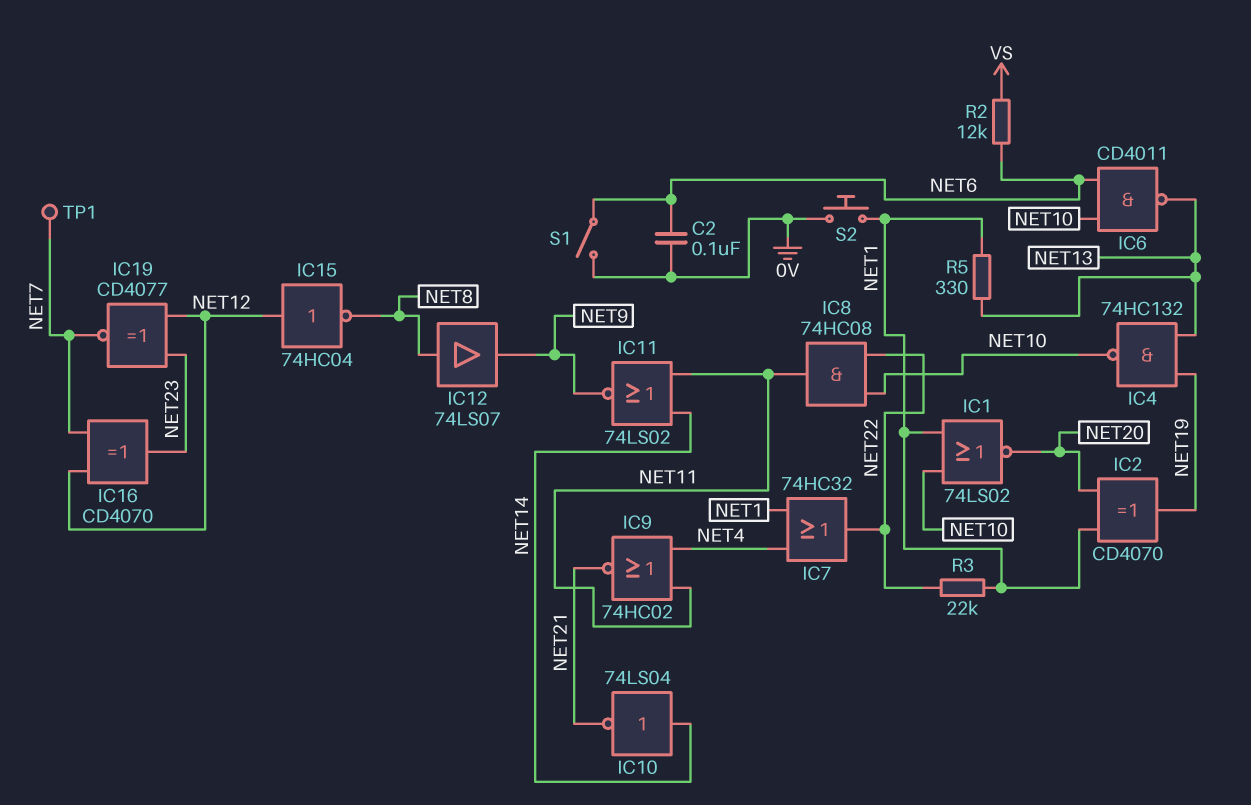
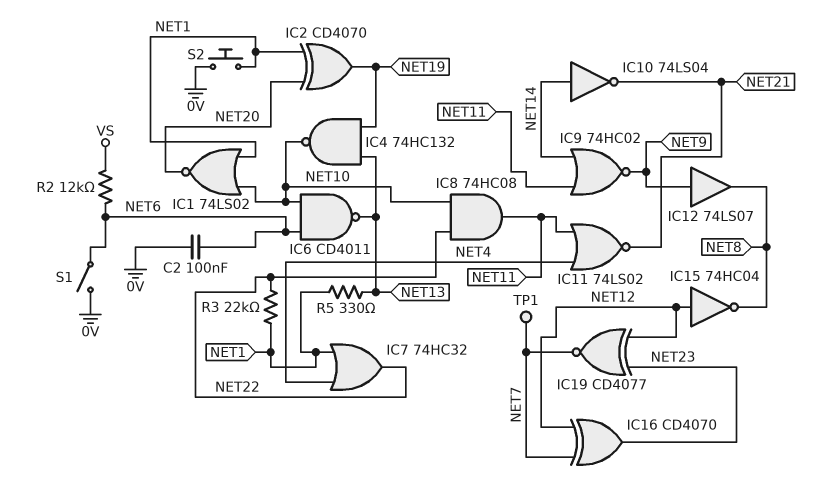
IC9: NOR 74HC02 (in NET4, in NET11, out NET21) -> NOR 74HC02 (in NET11, in NET14, out NET9)
IC11: NOR 74LS02 (in NET11, in NET14, out NET9) -> NOR 74LS02 (in NET4, in NET11, out NET21)
IC12: buffer 74LS07 (in NET8, out NET9) -> buffer 74LS07 (in NET9, out NET8)

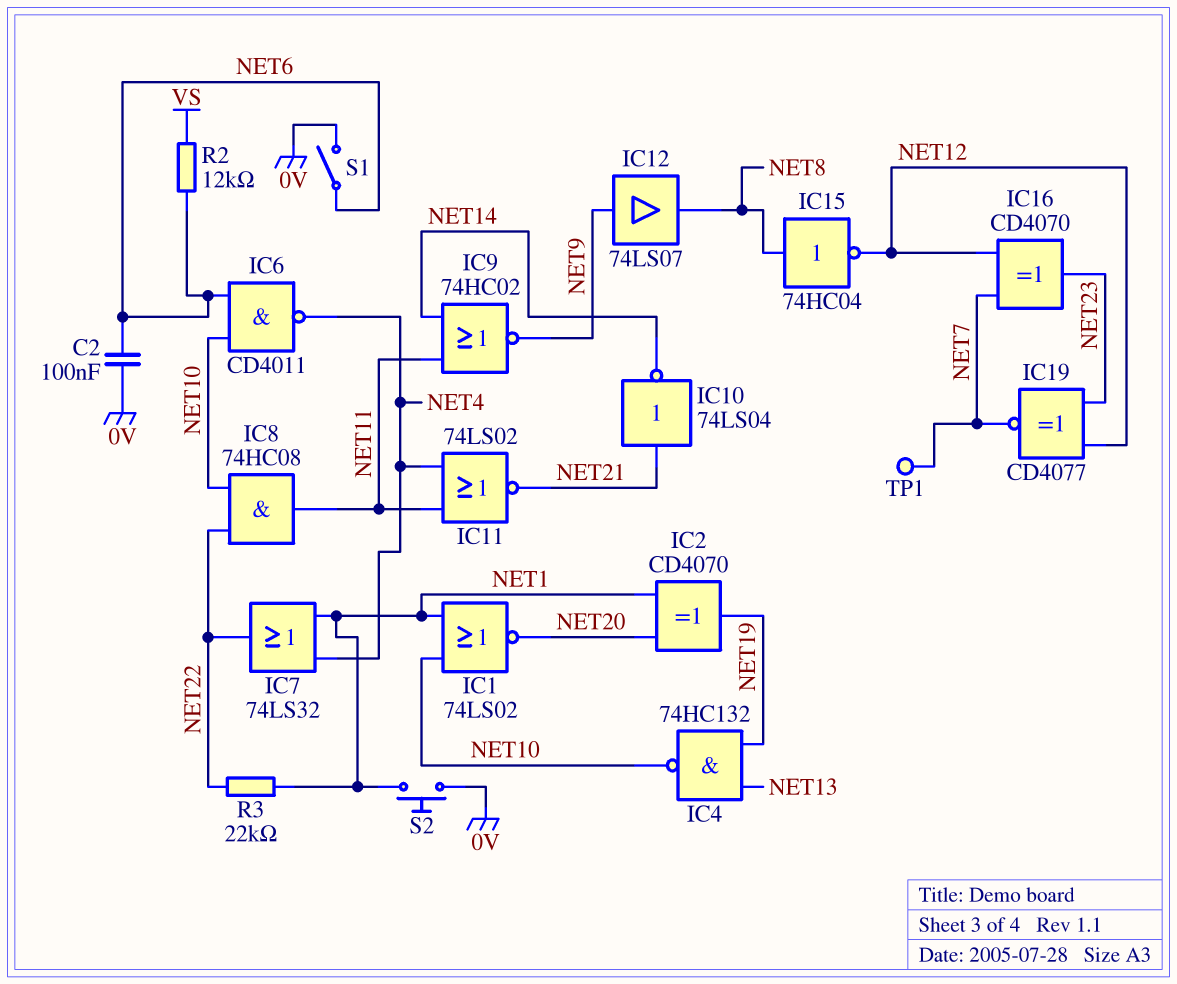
IC6: NAND CD4011 (in NET6, in NET10, out NET13) -> NAND CD4011 (in NET6, in NET10, out NET4)
IC7: OR 74HC32 (in NET1, in NET4, out NET22) -> OR 74LS32 (in NET1, in NET4, out NET22)
IC10: NOT 74LS04 (in NET14, out NET21) -> NOT 74LS04 (in NET21, out NET14)
IC15: NOT 74HC04 (in NET12, out NET8) -> NOT 74HC04 (in NET8, out NET12)
R5: 330 (NET1, NET13) -> none

